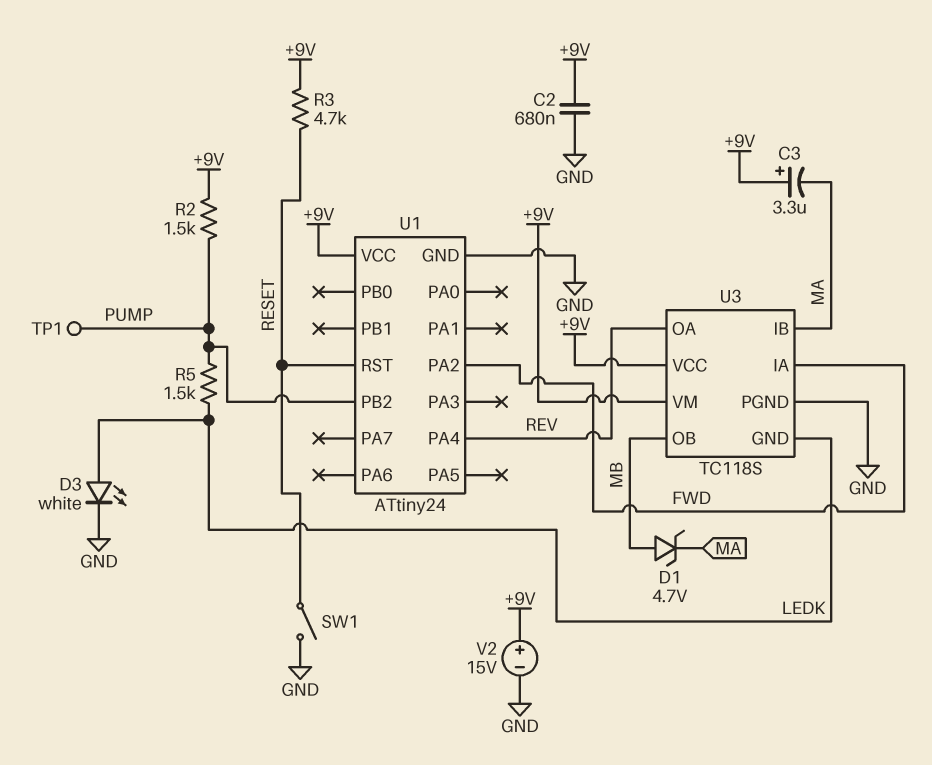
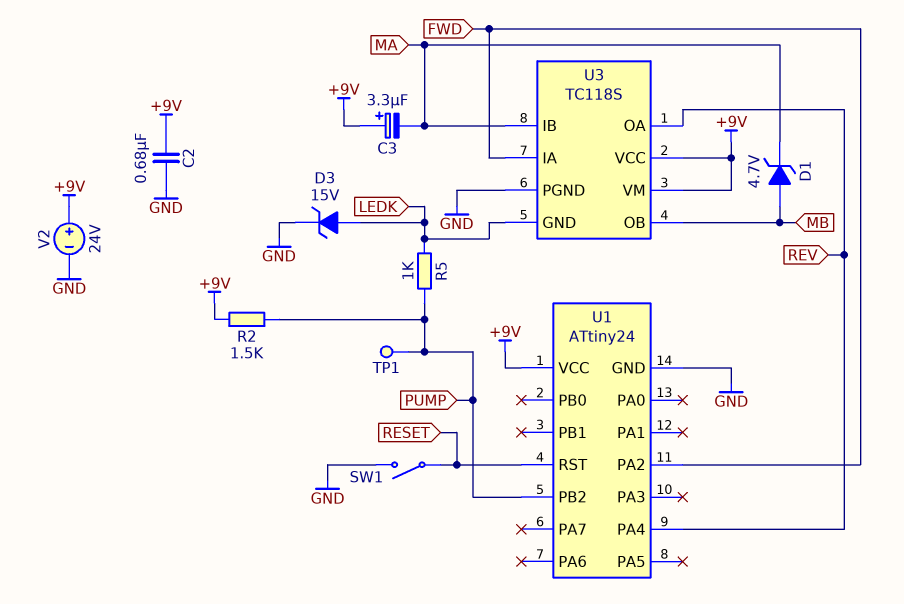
D3: LED white (A LEDK, K GND) -> zener 15V (A LEDK, K GND)
R3: 4.7k (+9V, RESET) -> none
R5: 1.5k (LEDK, PUMP) -> 1k (LEDK, PUMP)
V2: 15V (plus +9V, minus GND) -> 24V (plus +9V, minus GND)

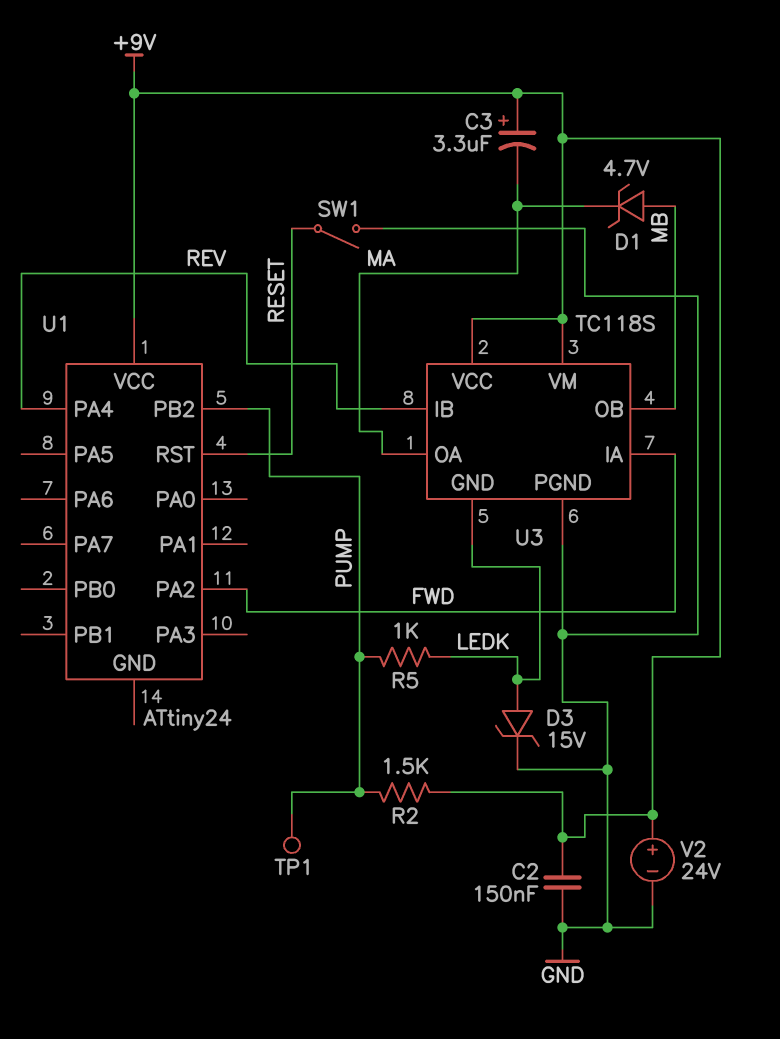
C2: 680nF (+9V, GND) -> 150nF (+9V, GND)
U1 pin GND: GND -> none
U3 pin IB: MA -> REV
U3 pin OA: REV -> MA

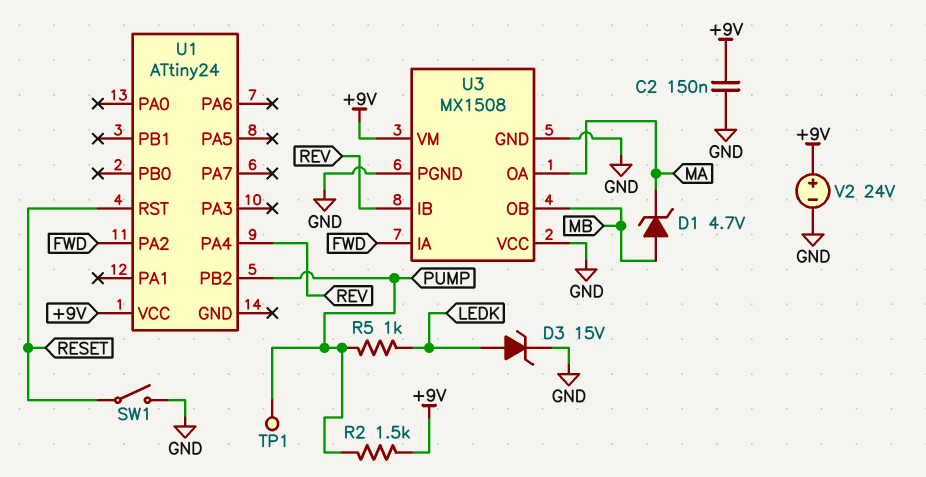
C3: 3.3uF (plus +9V, minus MA) -> none
U3: TC118S -> MX1508
U3 pin GND: LEDK -> GND
U3 pin VCC: +9V -> GND

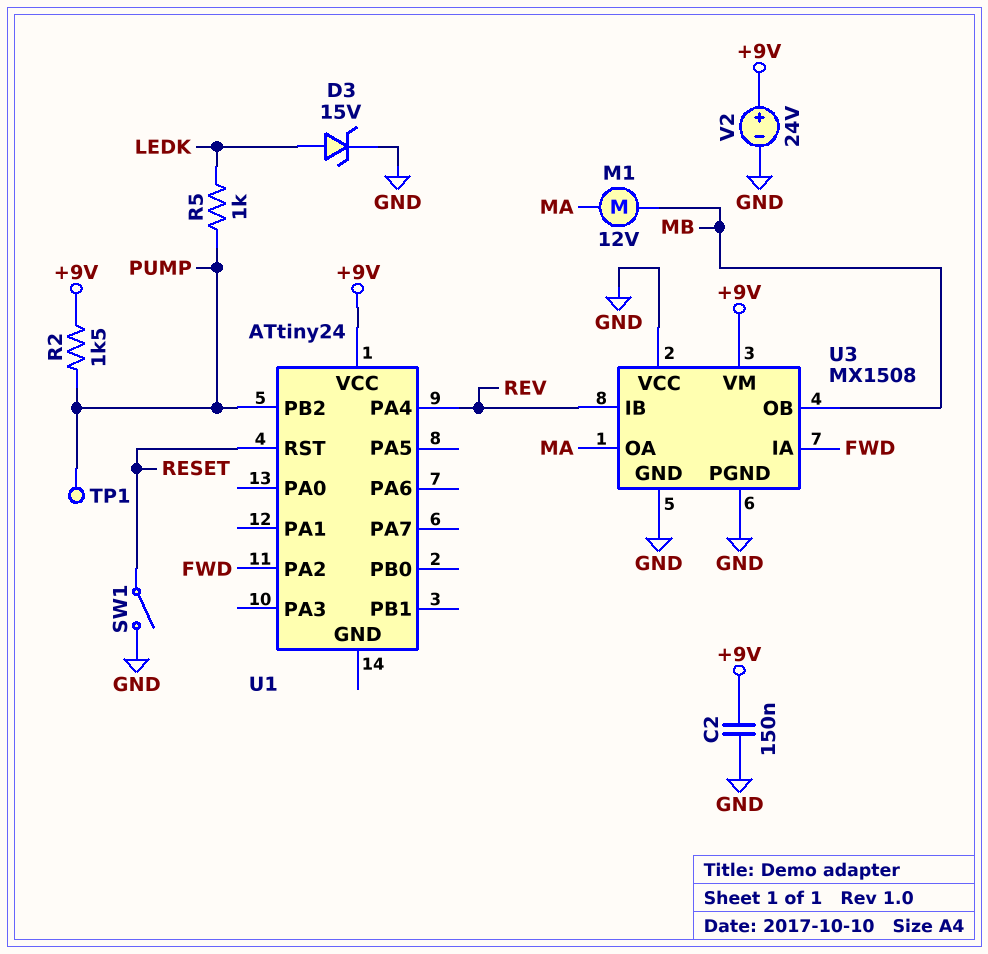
D1: zener 4.7V (A MB, K MA) -> none
M1: none -> motor 12V (MA, MB)

